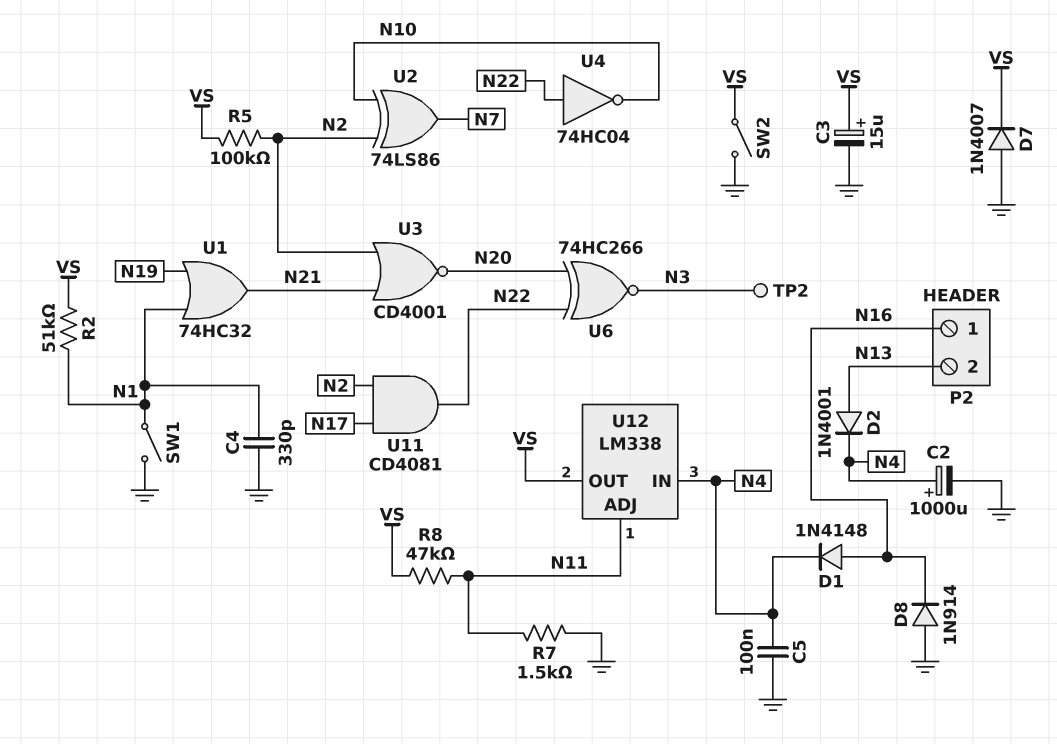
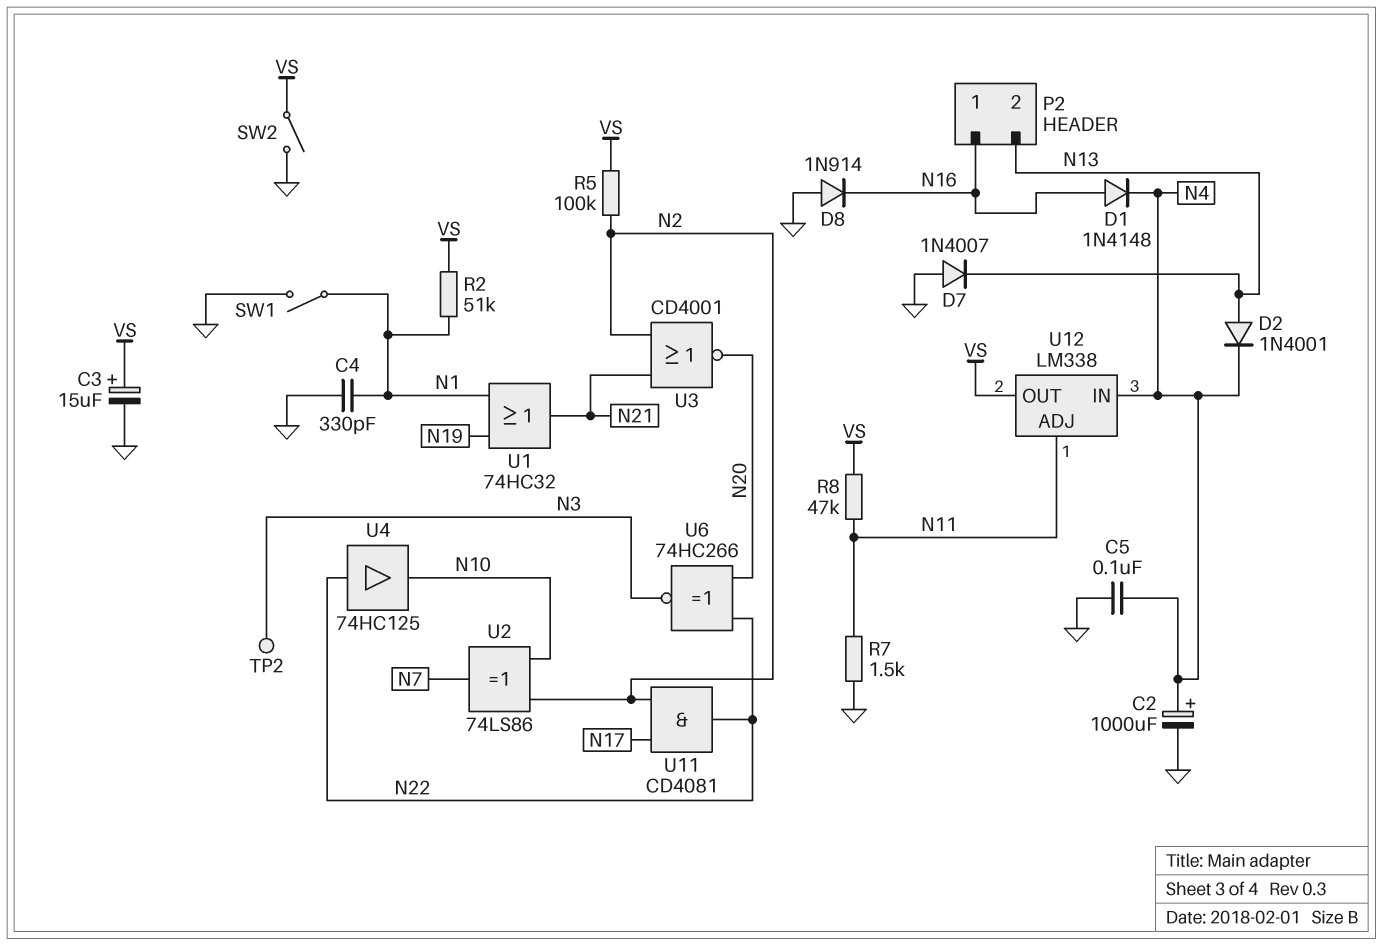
D7: diode 1N4007 (A GND, K VS) -> diode 1N4007 (A GND, K N13)
U4: NOT 74HC04 (in N22, out N10) -> buffer 74HC125 (in N22, out N10)

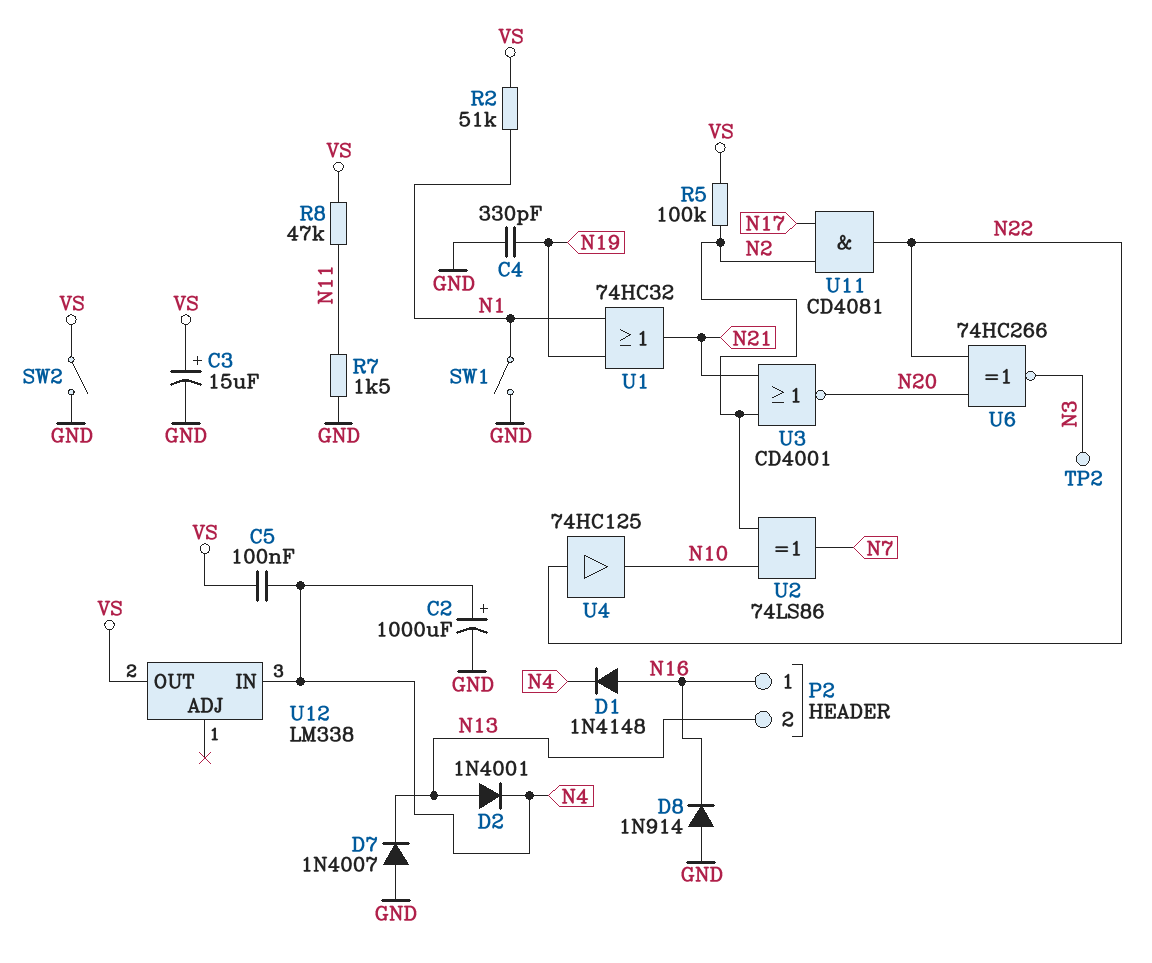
C4: 330pF (GND, N1) -> 330pF (GND, N19)
C5: 100nF (GND, N4) -> 100nF (N4, VS)
U12 pin ADJ: N11 -> none

